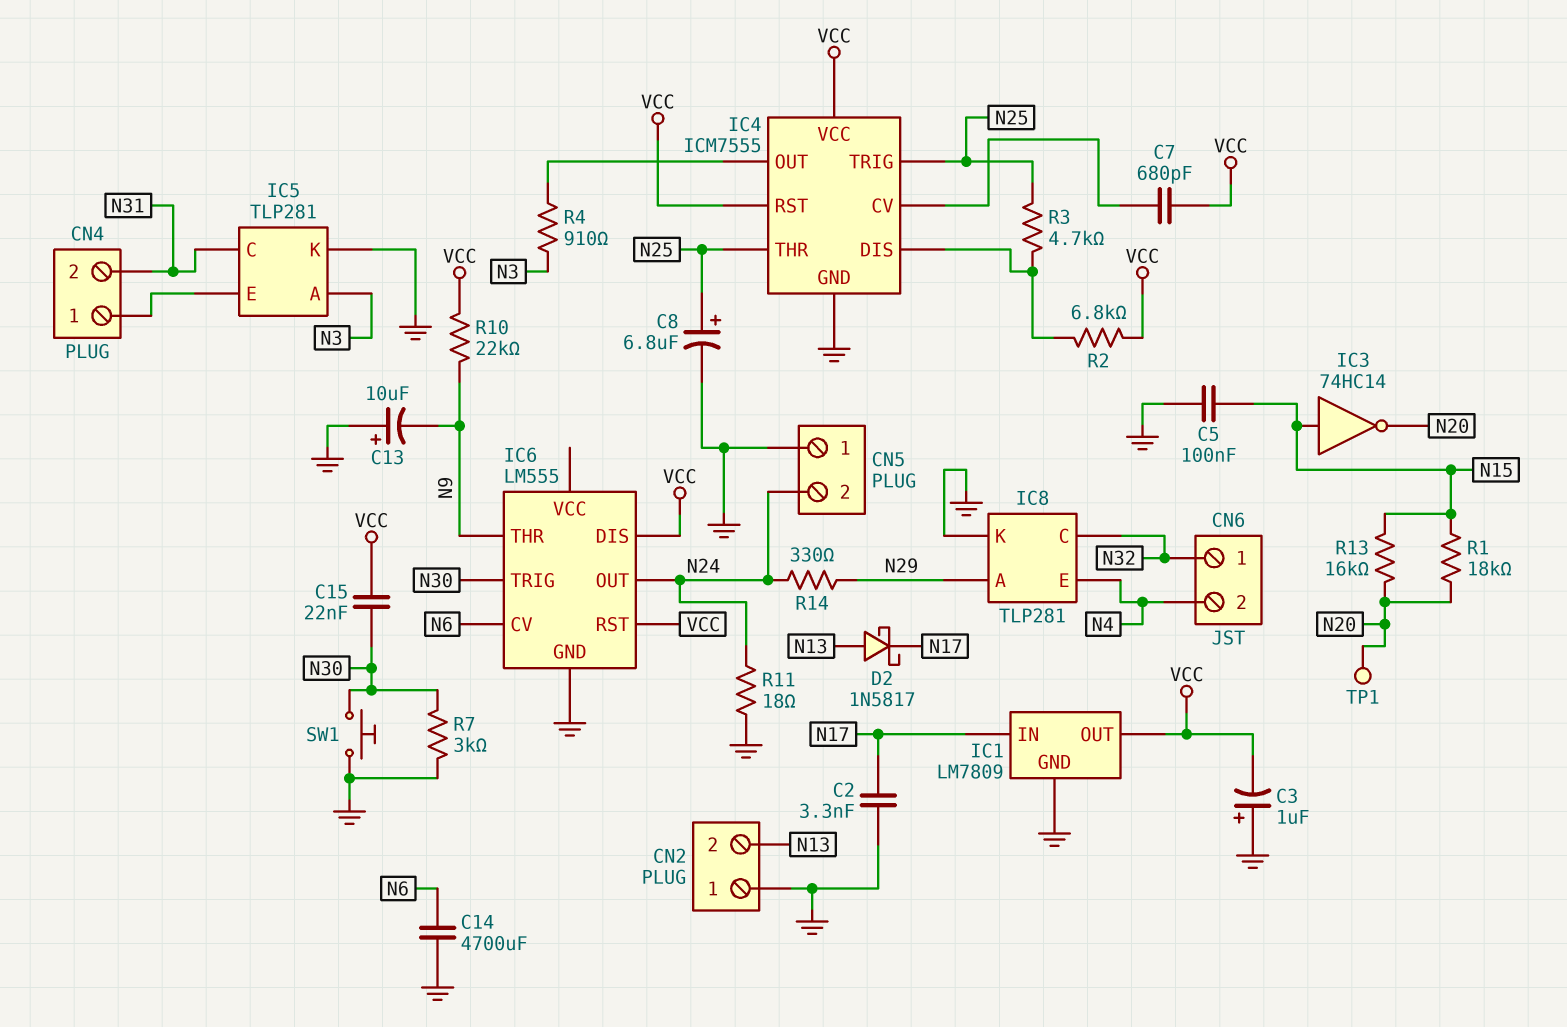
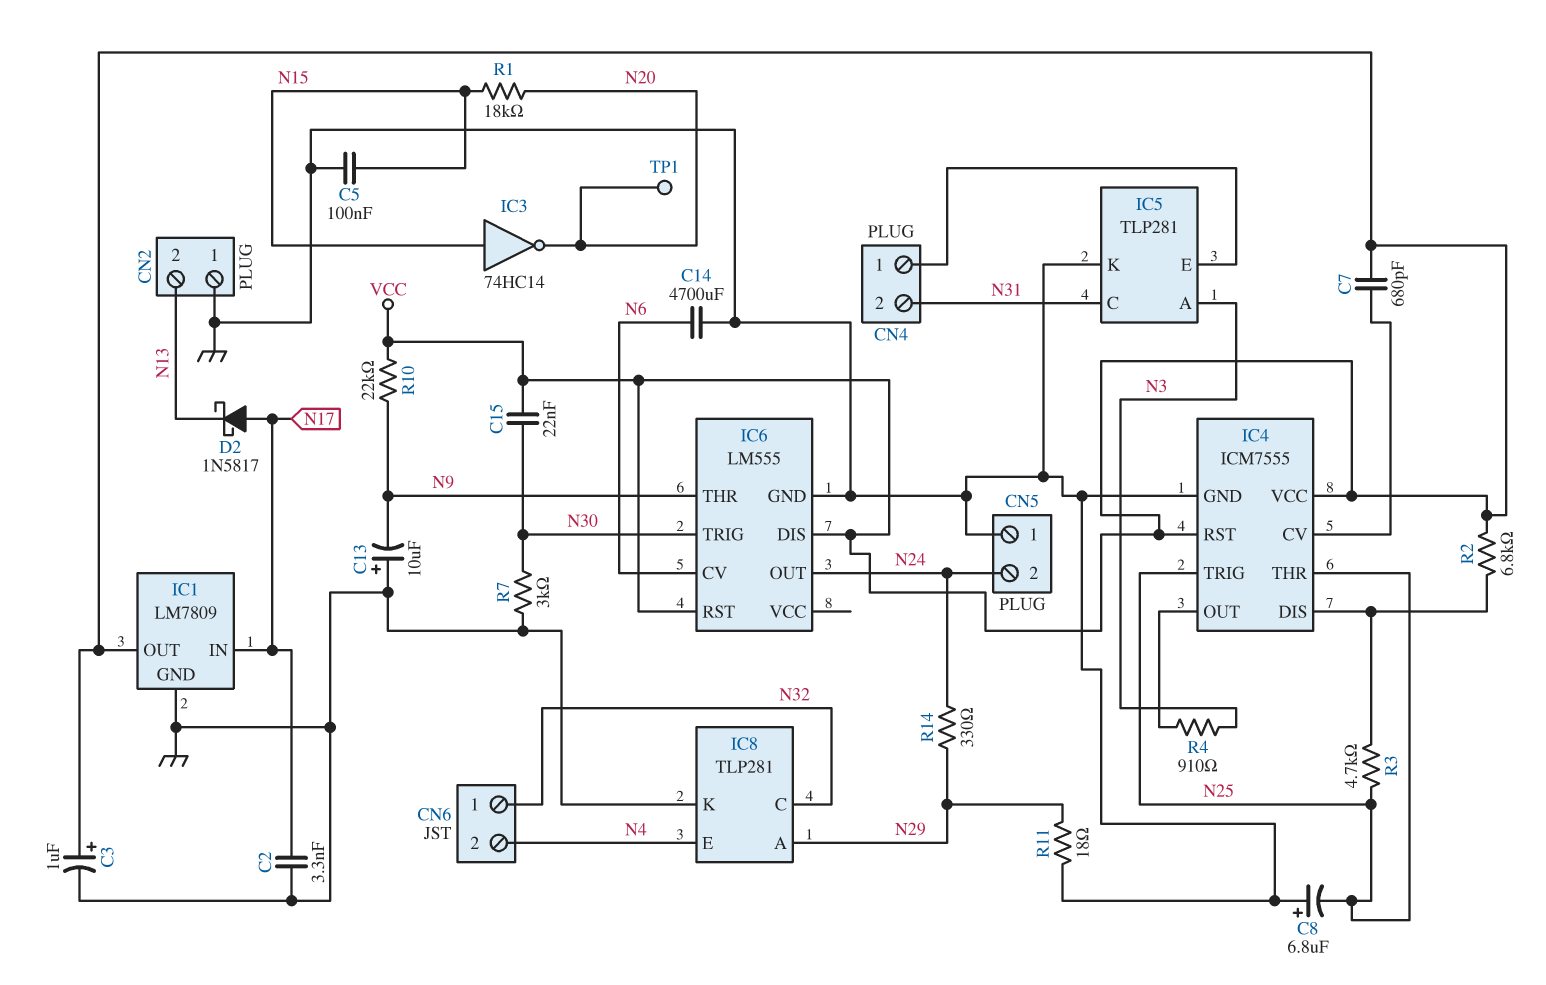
C3: 1uF (plus GND, minus VCC) -> 1uF (plus VCC, minus GND)
C8: 6.8uF (plus N25, minus GND) -> 6.8uF (plus GND, minus N25)
D2: schottky 1N5817 (A N13, K N17) -> schottky 1N5817 (A N17, K N13)
R11: 18 (GND, N24) -> 18 (GND, N29)
R13: 16k (N15, N20) -> none
SW1: button (GND, N30) -> none

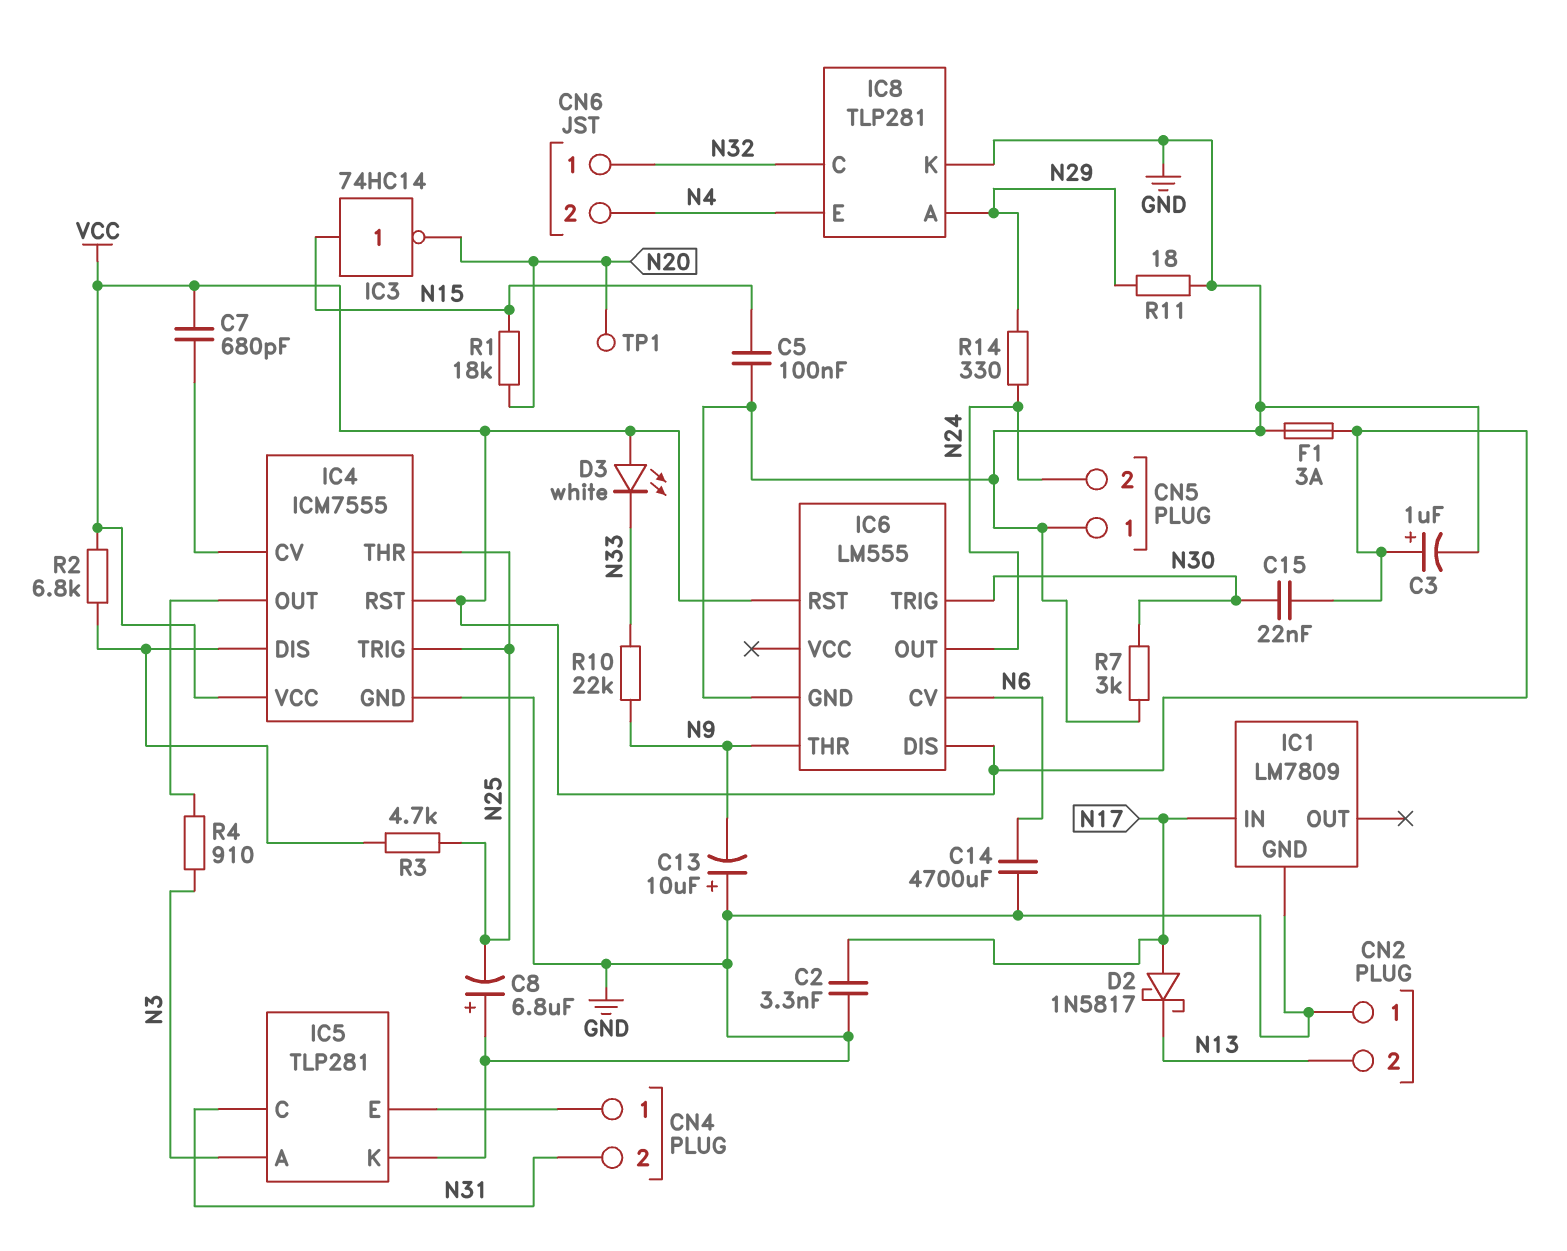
D3: none -> LED white (A VCC, K N33)
F1: none -> 3A (GND, VCC)
IC1 pin OUT: VCC -> none
R10: 22k (N9, VCC) -> 22k (N9, N33)

